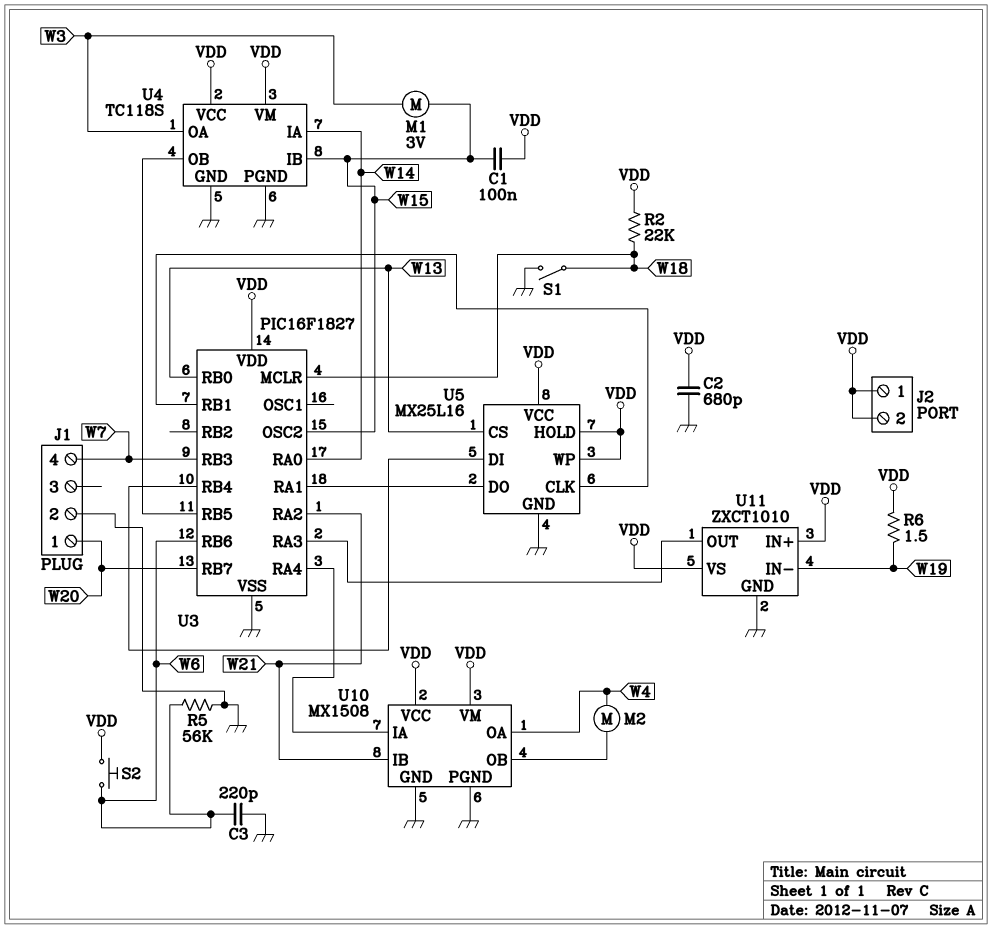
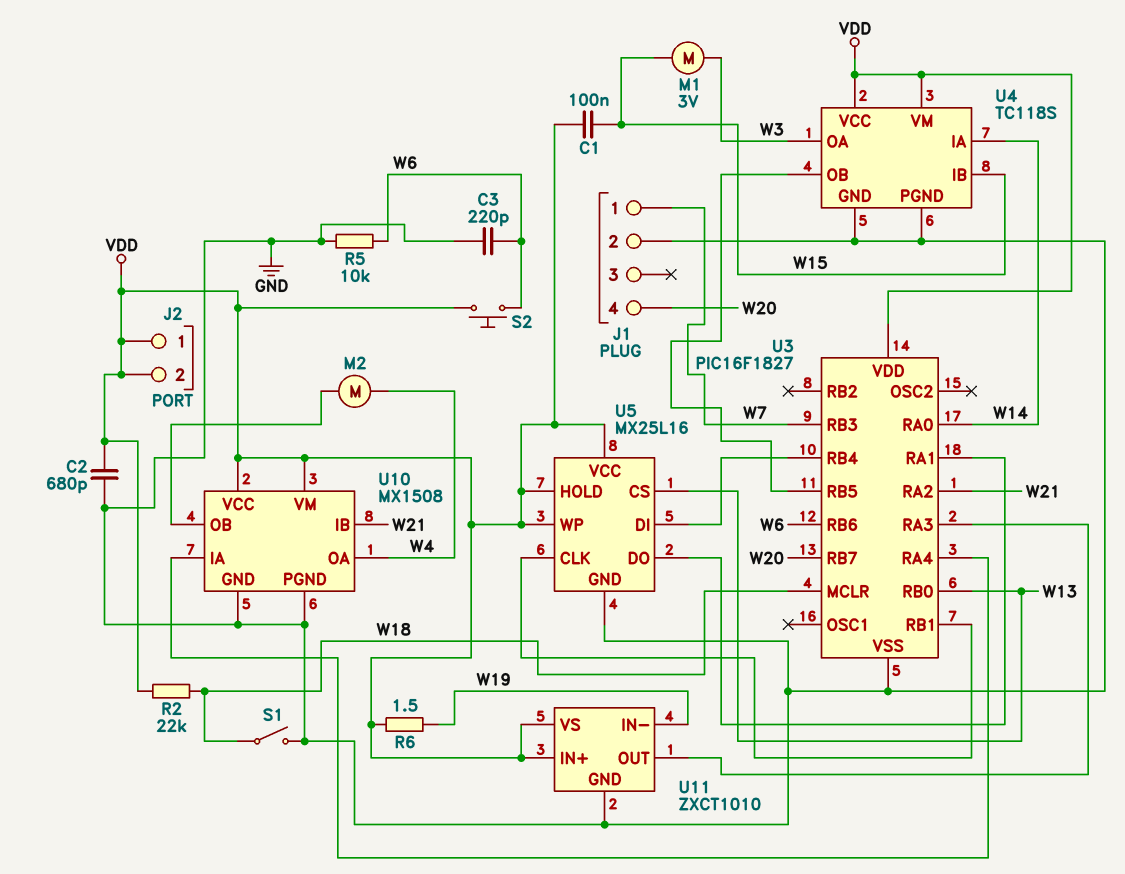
J1 pin 1: W20 -> W7
J1 pin 4: W7 -> W20
R5: 56k (GND, W6) -> 10k (GND, W6)
U3 pin OSC2: W15 -> none

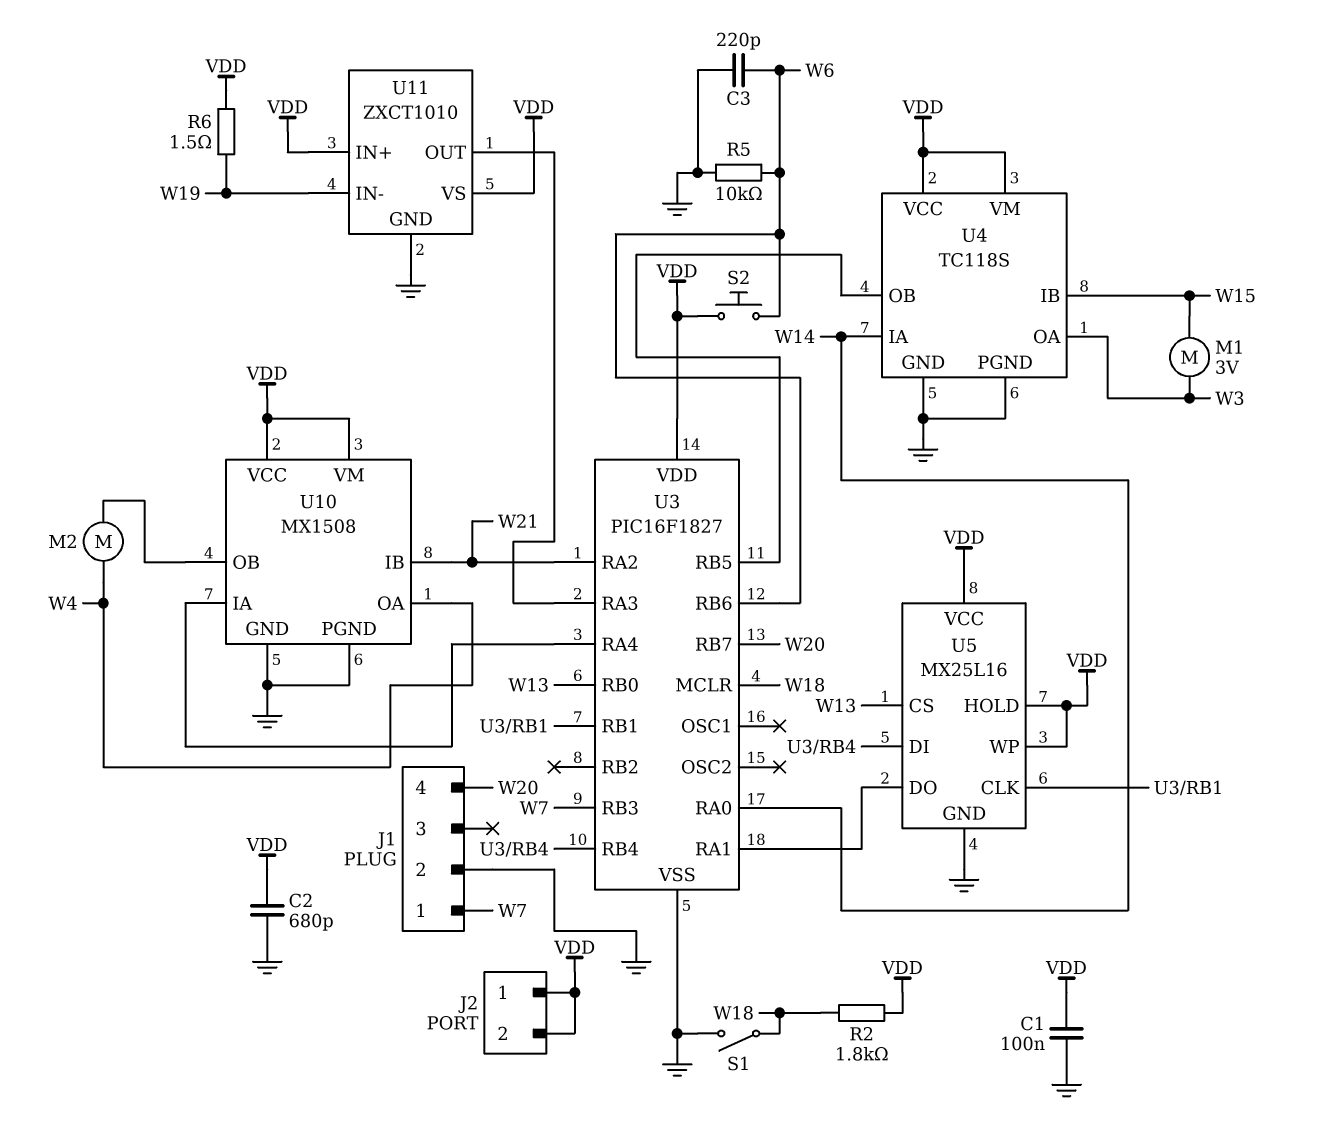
C1: 100nF (VDD, W15) -> 100nF (GND, VDD)
R2: 22k (VDD, W18) -> 1.8k (VDD, W18)

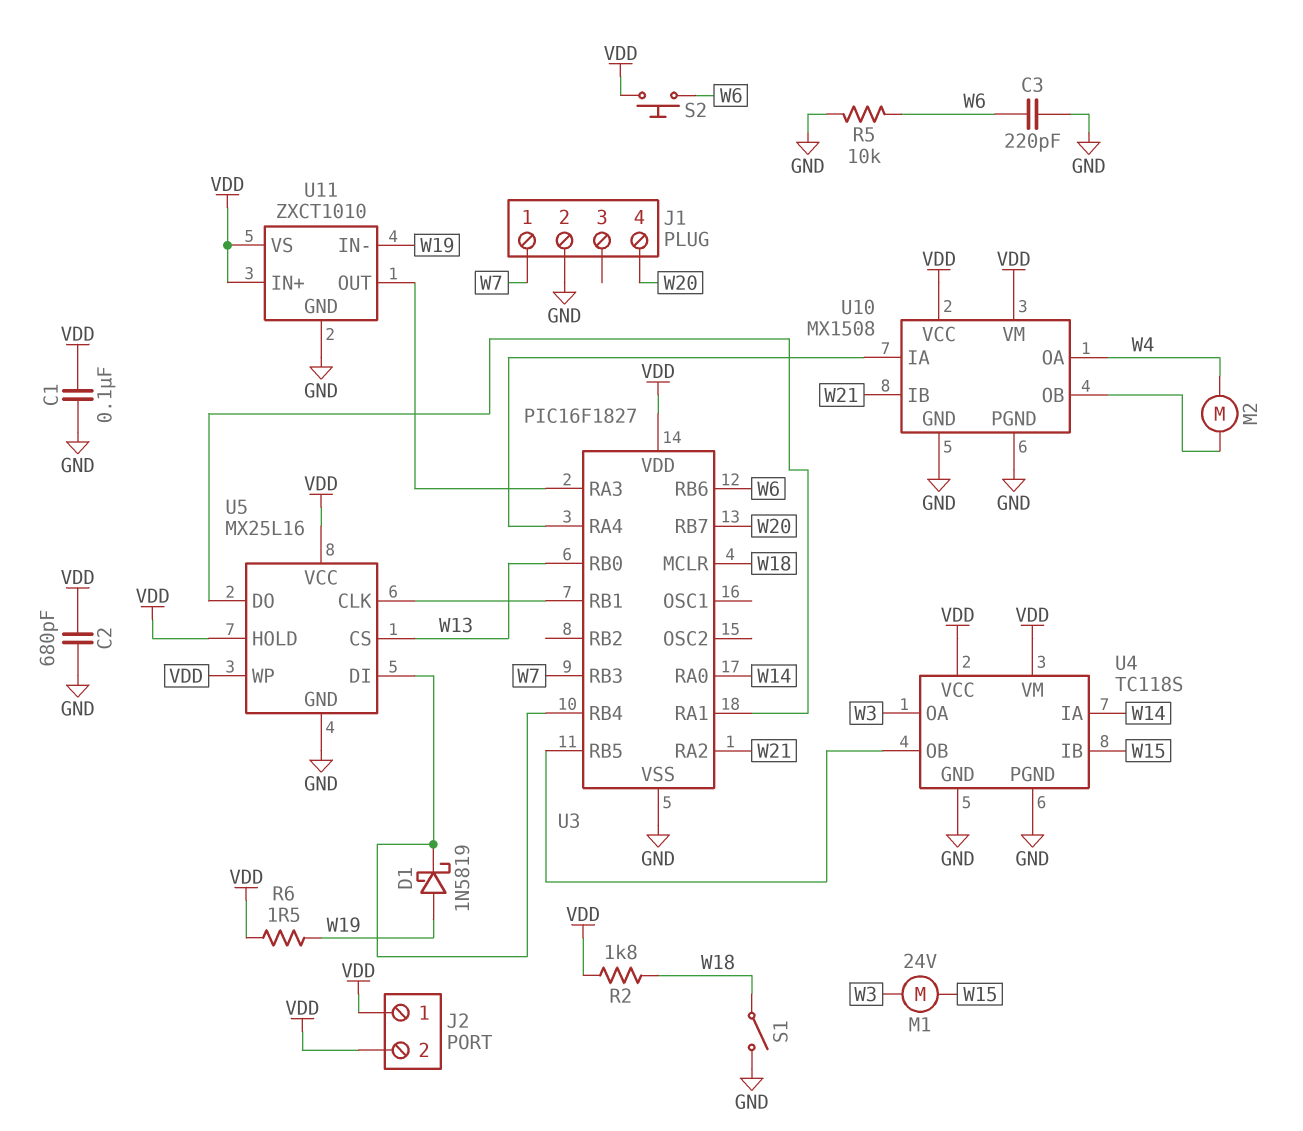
D1: none -> schottky 1N5819 (A W19, K U3/RB4)
M1: motor 3V (W3, W15) -> motor 24V (W3, W15)

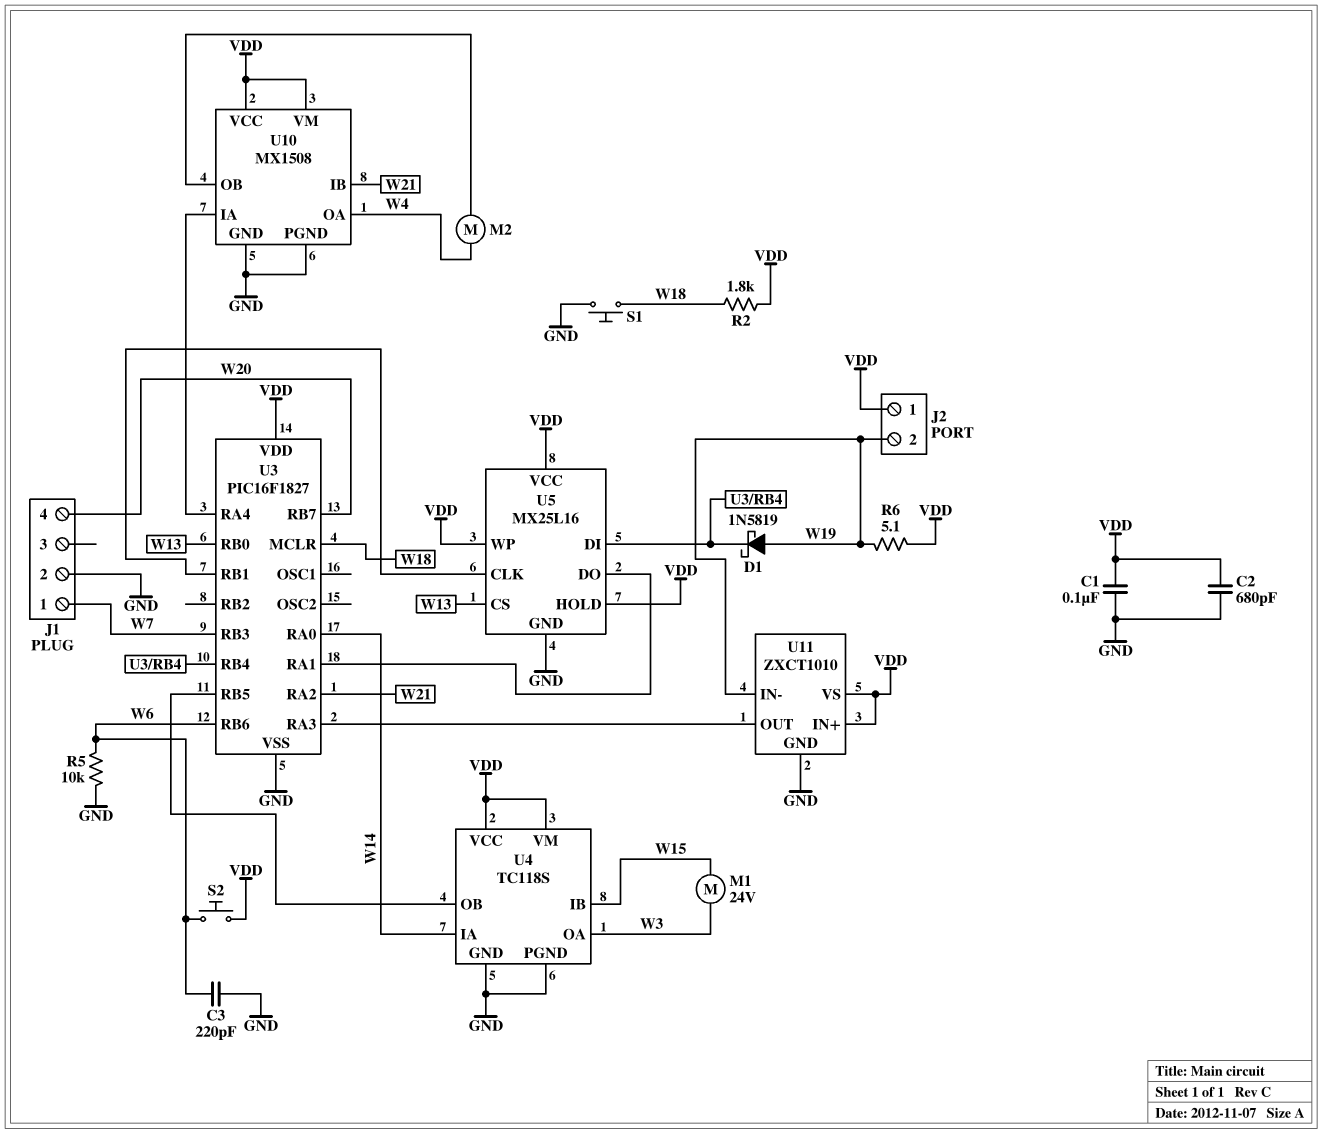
J2 pin 2: VDD -> W19
R6: 1.5 (VDD, W19) -> 5.1 (VDD, W19)
S1: switch (GND, W18) -> button (GND, W18)

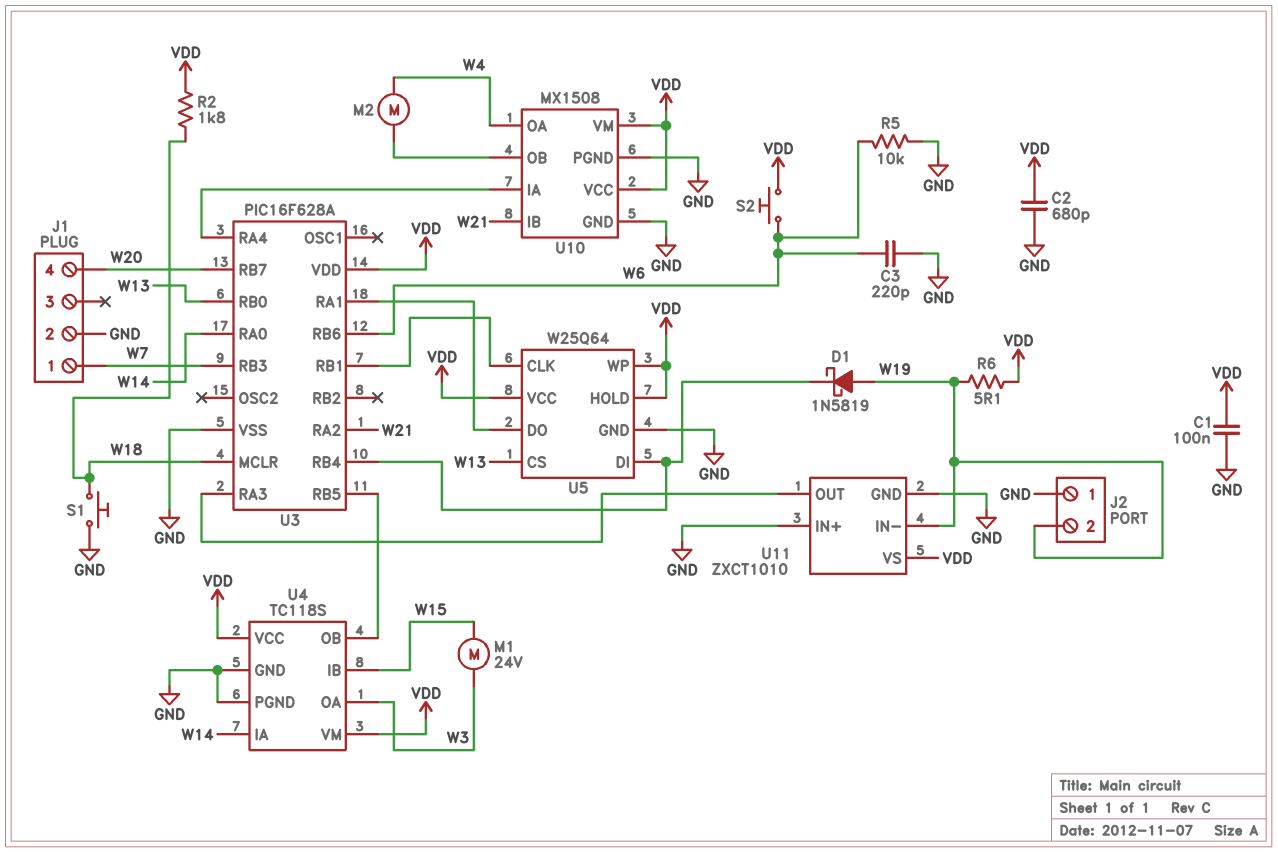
J2 pin 1: VDD -> GND
U3: PIC16F1827 -> PIC16F628A
U5: MX25L16 -> W25Q64
U11 pin IN+: VDD -> GND

